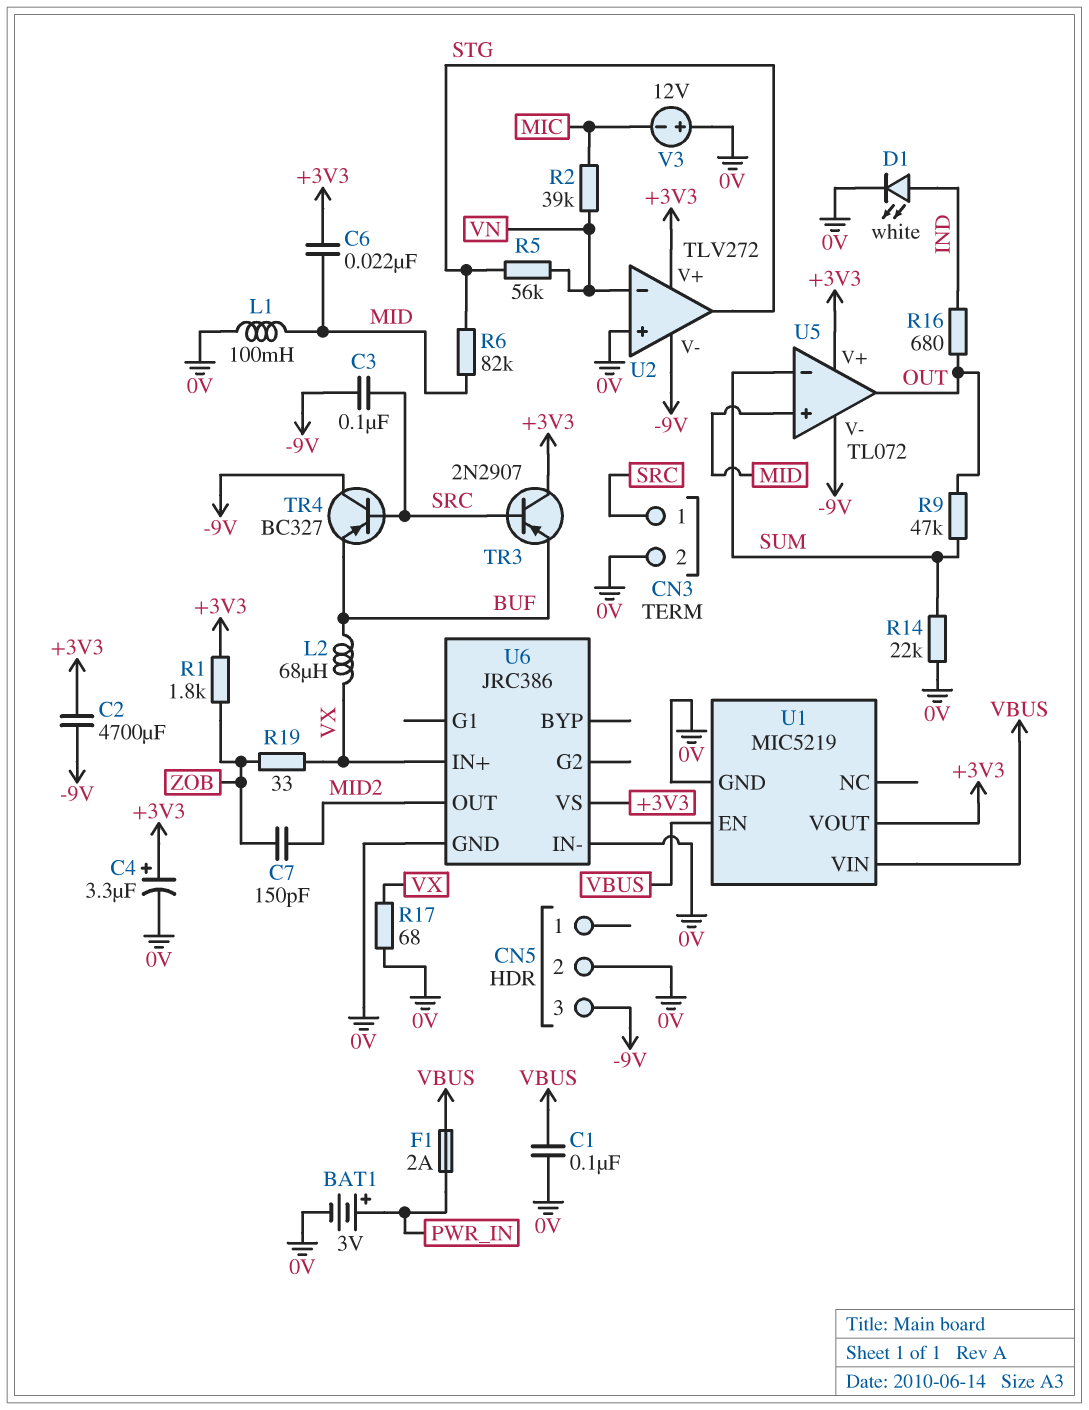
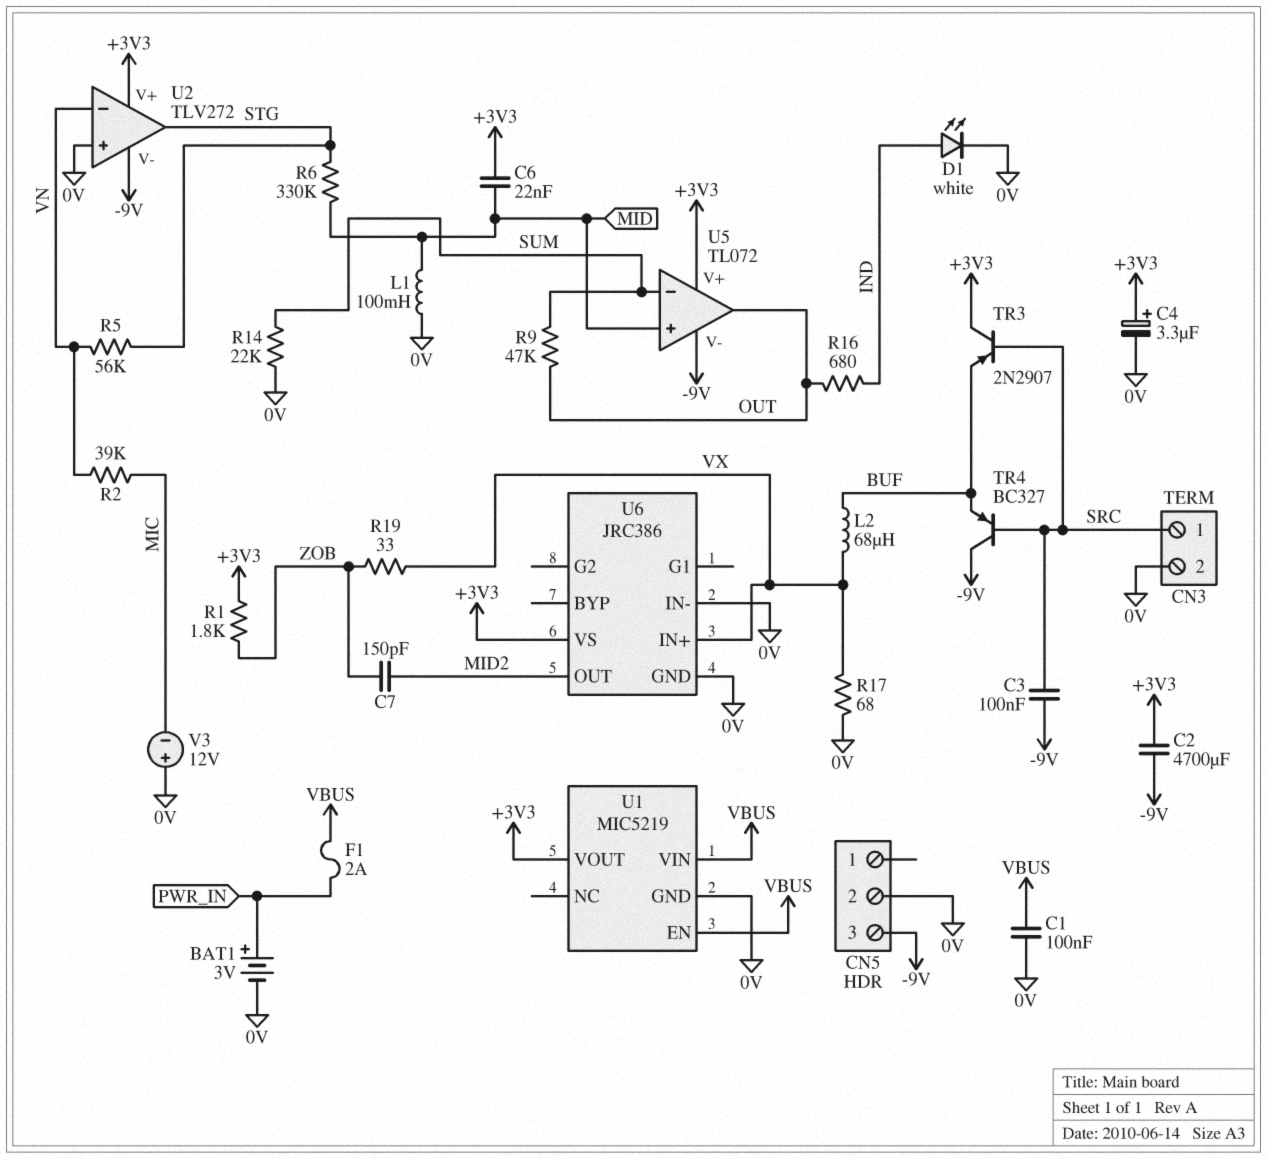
R6: 82k (MID, STG) -> 330k (MID, STG)

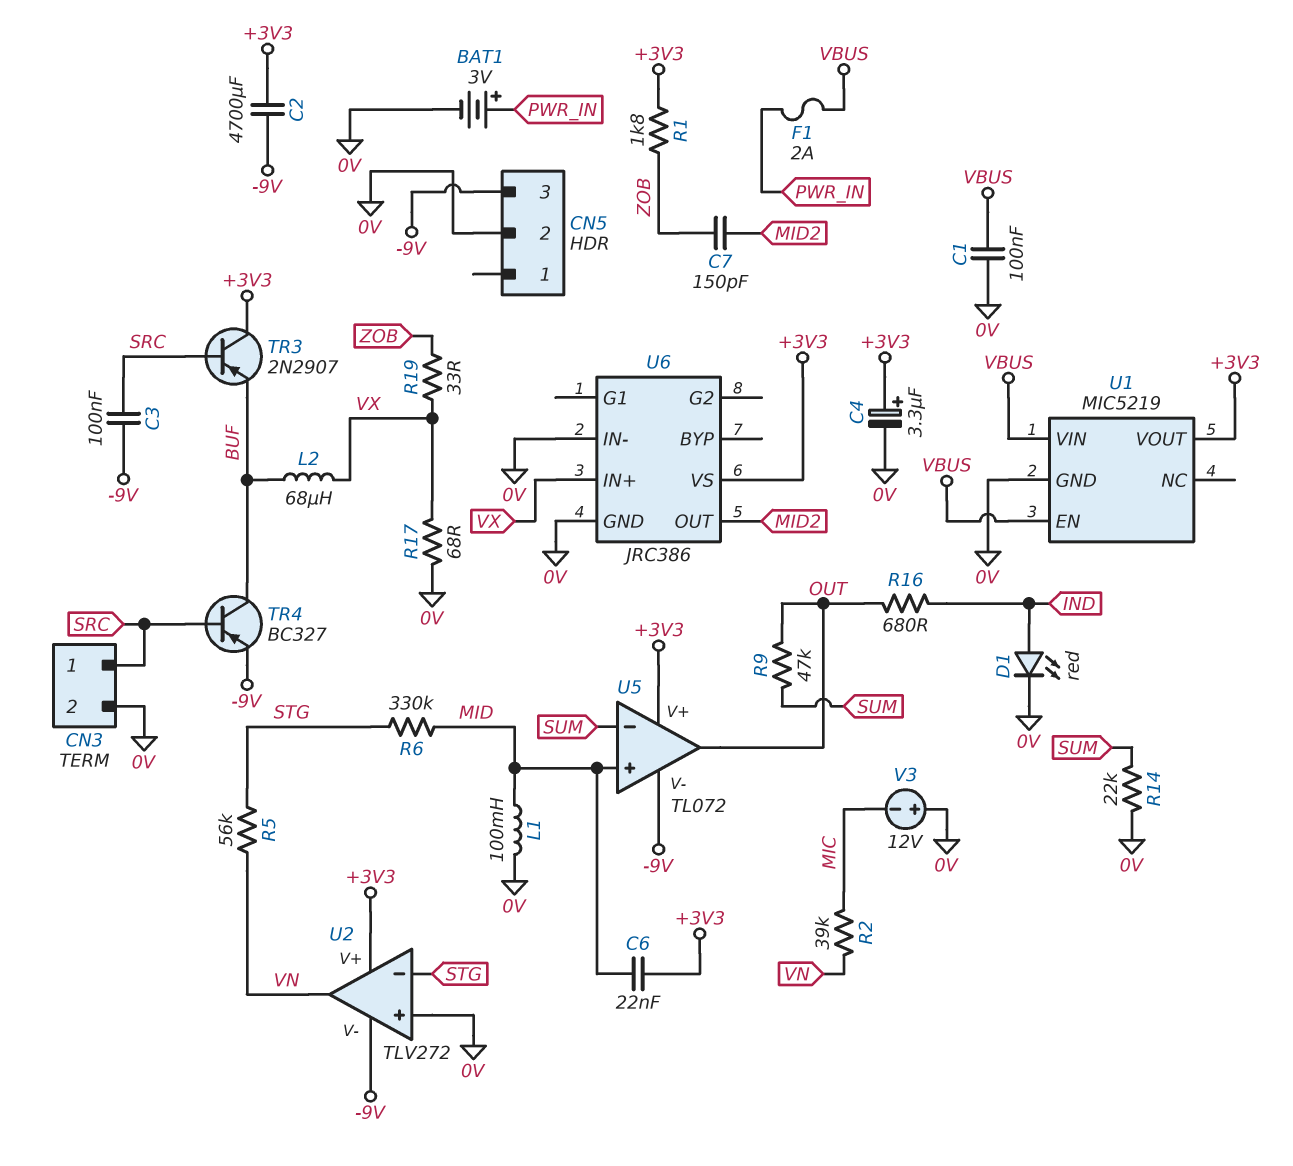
D1: LED white (A IND, K 0V) -> LED red (A IND, K 0V)
TR4: PNP BC327 (B SRC, C -9V, E BUF) -> PNP BC327 (B SRC, C BUF, E -9V)
U2 pin in-: VN -> STG
U2 pin out: STG -> VN

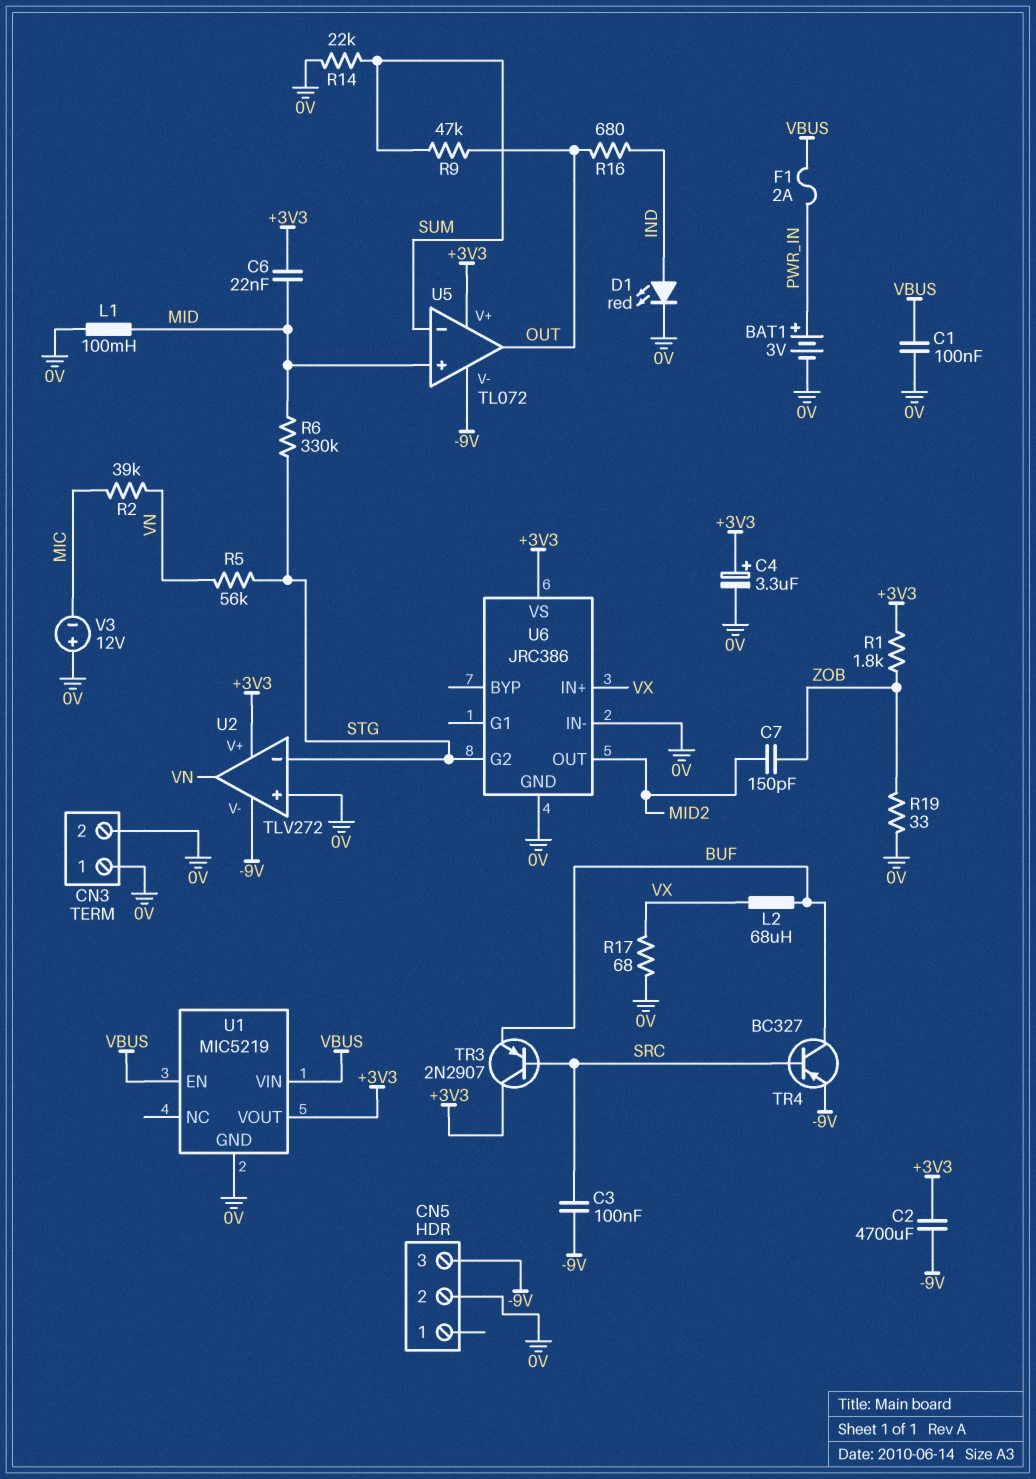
CN3 pin 1: SRC -> 0V
R19: 33 (VX, ZOB) -> 33 (0V, ZOB)
U6 pin G2: none -> STG

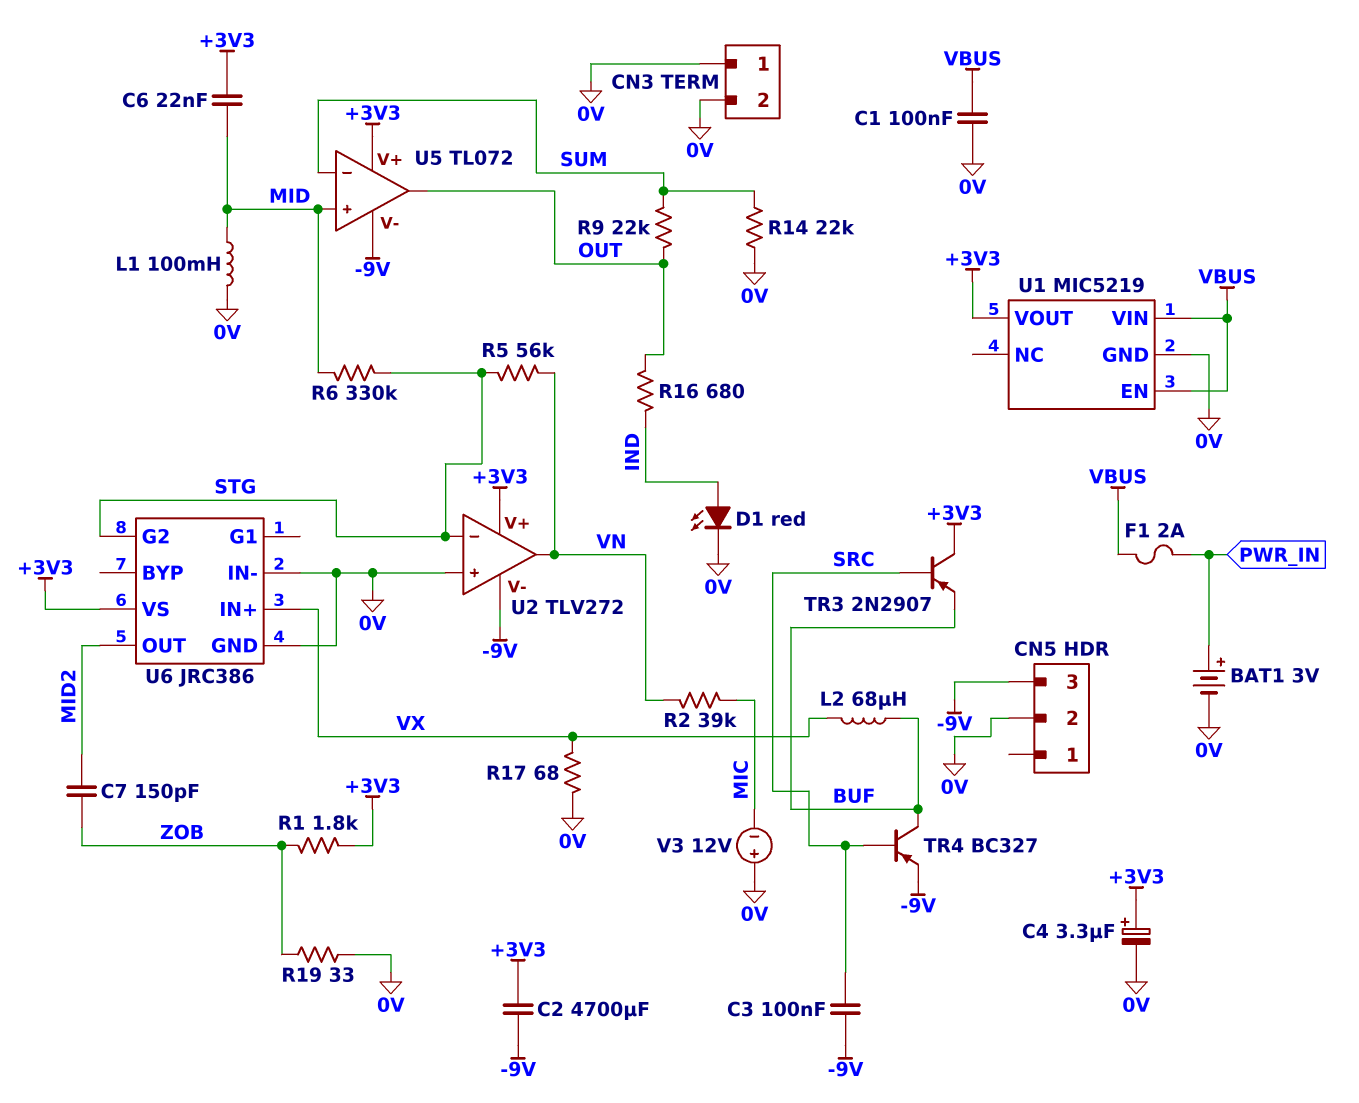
R9: 47k (OUT, SUM) -> 22k (OUT, SUM)

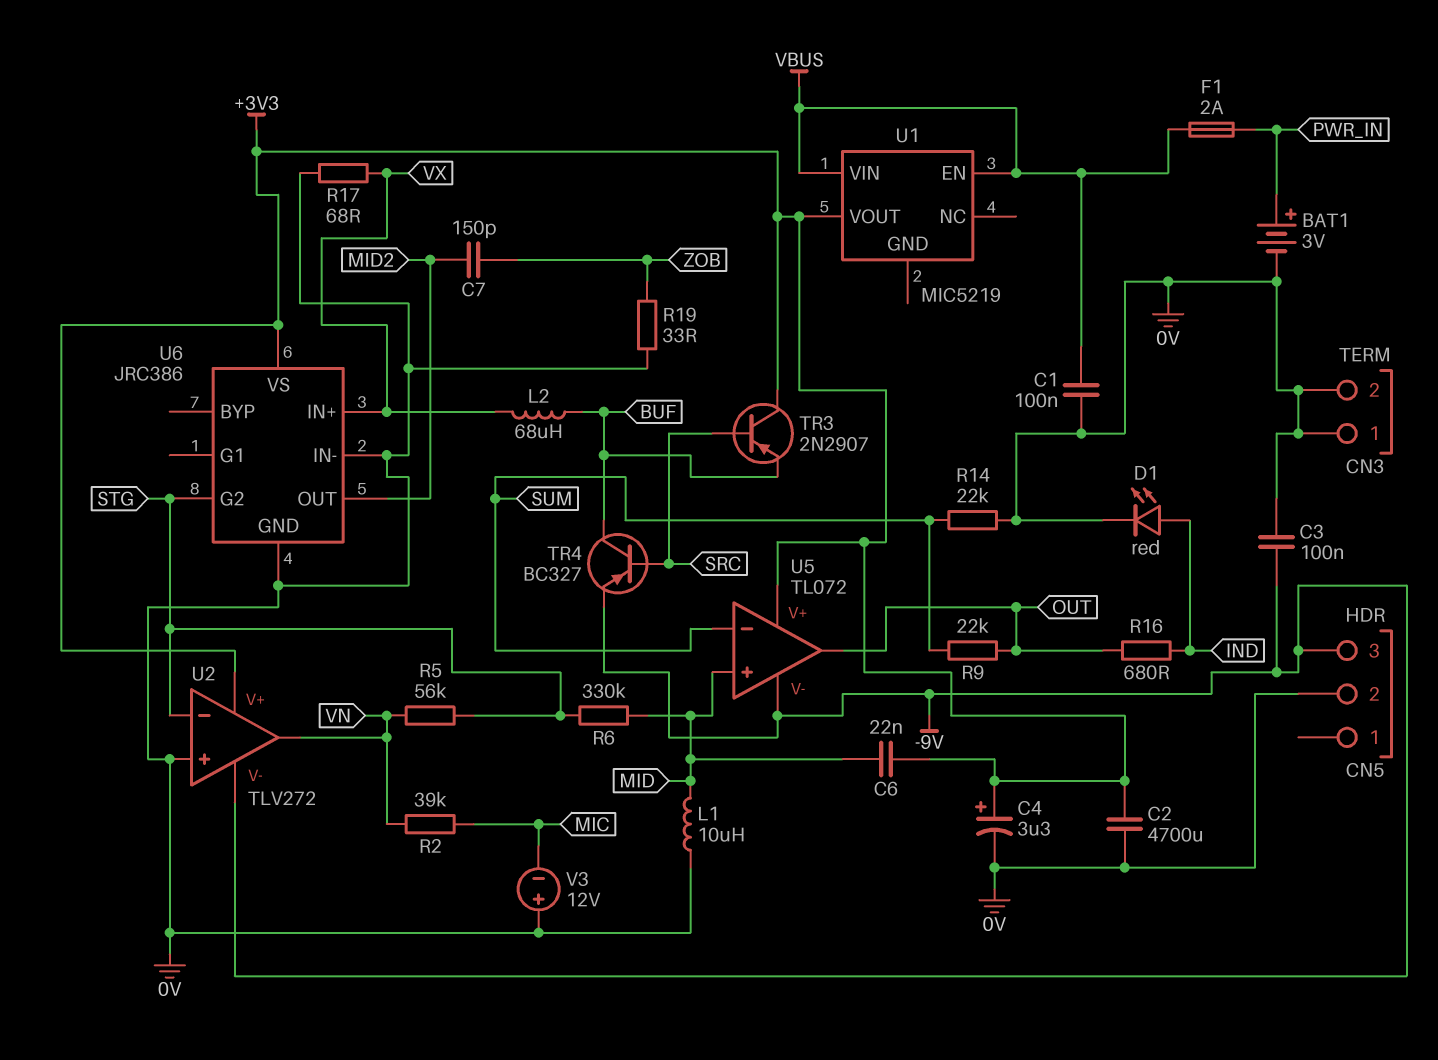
C2: 4700uF (+3V3, -9V) -> 4700uF (+3V3, 0V)
C3: 100nF (-9V, SRC) -> 100nF (-9V, 0V)
L1: 100mH (0V, MID) -> 10uH (0V, MID)
R1: 1.8k (+3V3, ZOB) -> none
U1 pin GND: 0V -> none

